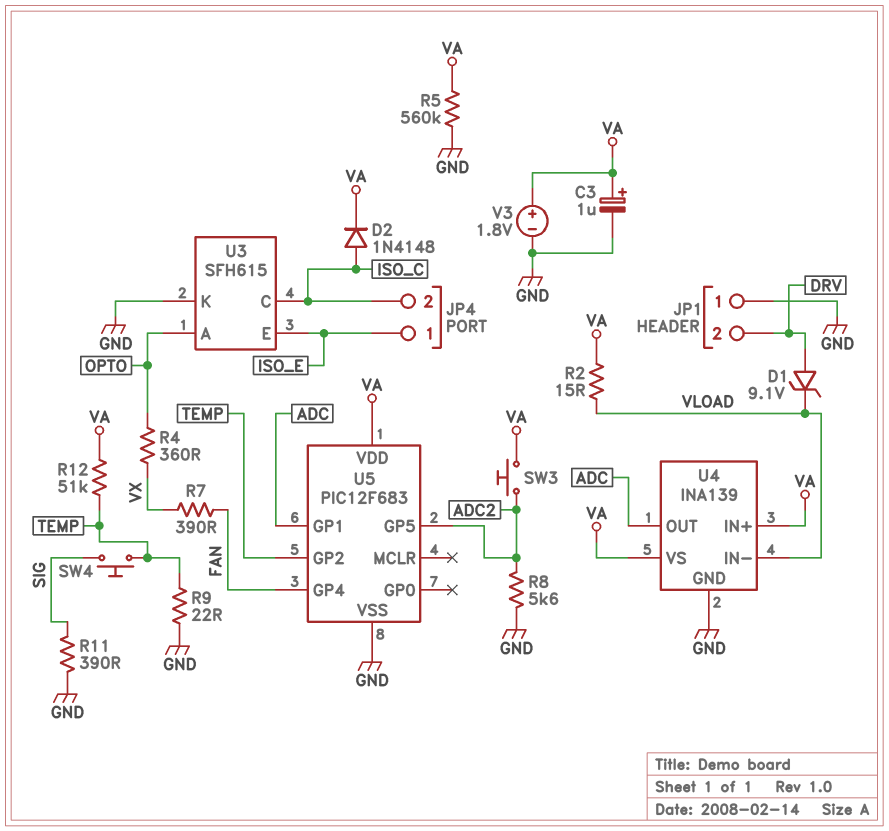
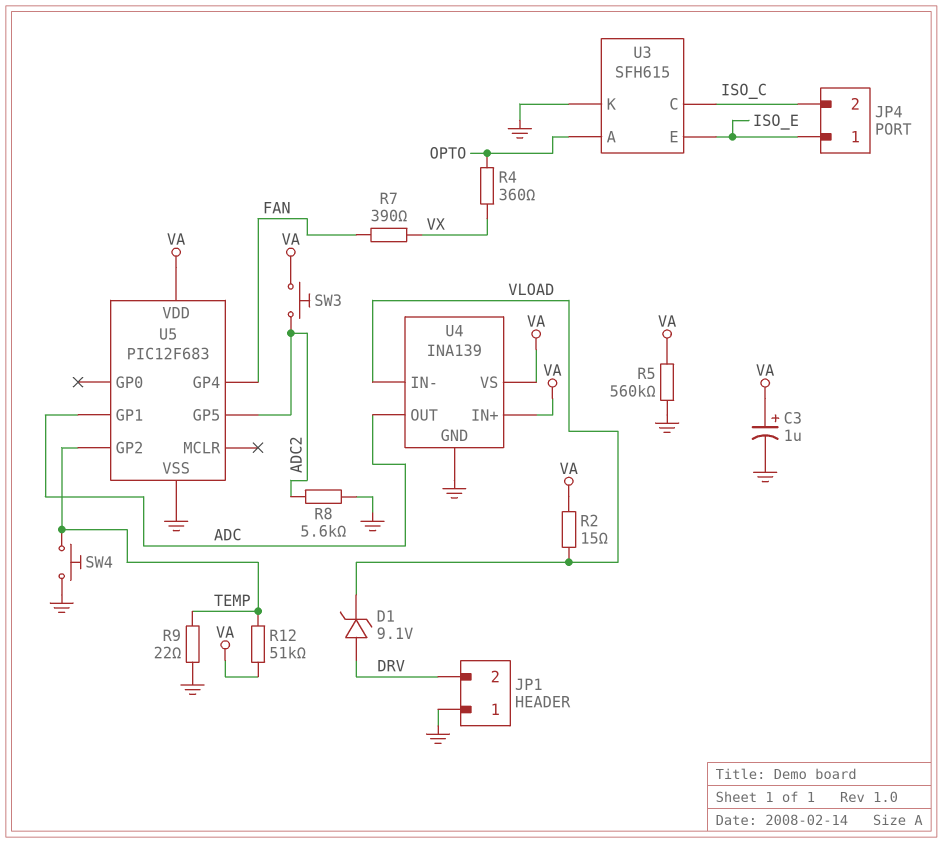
D2: diode 1N4148 (A ISO_C, K VA) -> none
R11: 390 (GND, SIG) -> none
SW4: button (SIG, TEMP) -> button (GND, TEMP)
V3: 1.8V (plus VA, minus GND) -> none

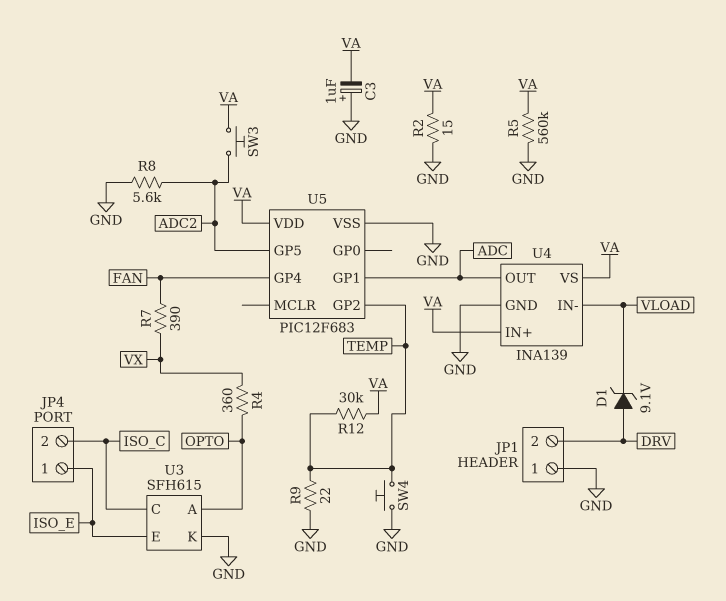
C3: 1uF (plus VA, minus GND) -> 1uF (plus GND, minus VA)
R2: 15 (VA, VLOAD) -> 15 (GND, VA)
R12: 51k (TEMP, VA) -> 30k (TEMP, VA)

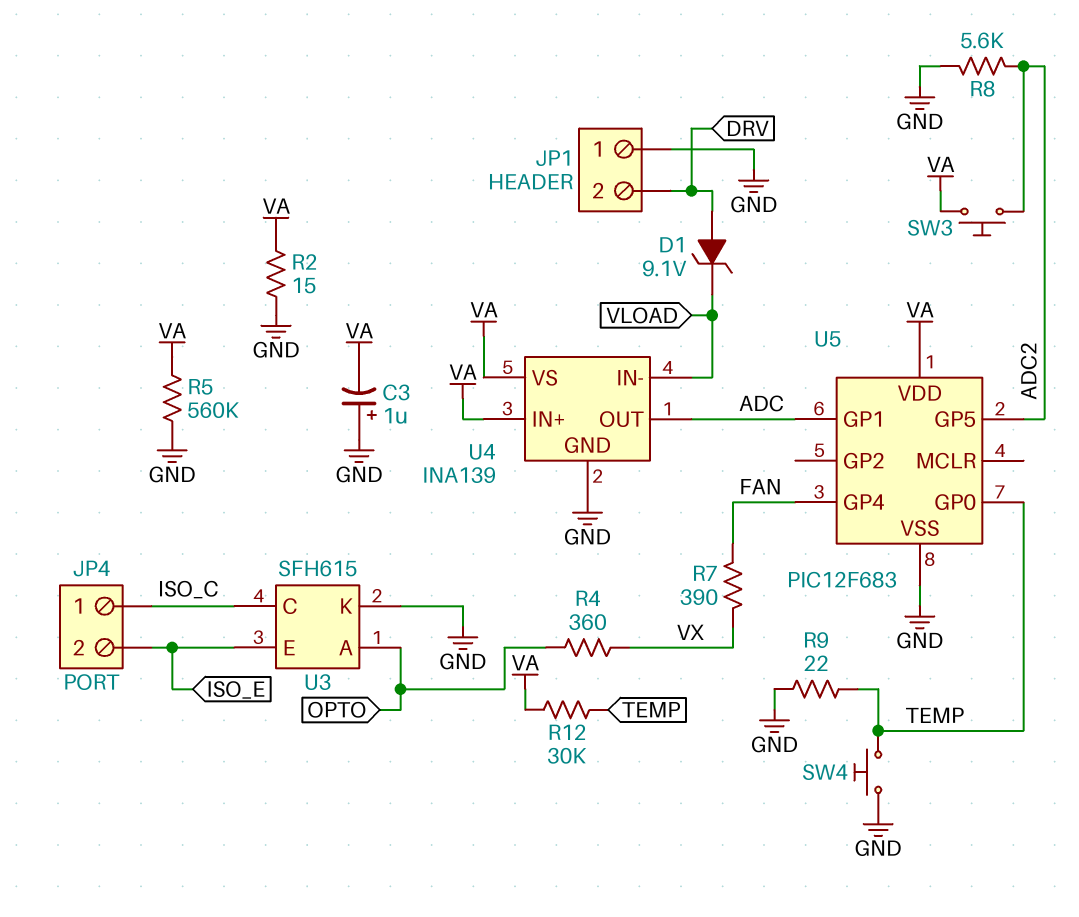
JP4 pin 1: ISO_E -> ISO_C
JP4 pin 2: ISO_C -> ISO_E
U5 pin GP0: none -> TEMP
U5 pin GP2: TEMP -> none

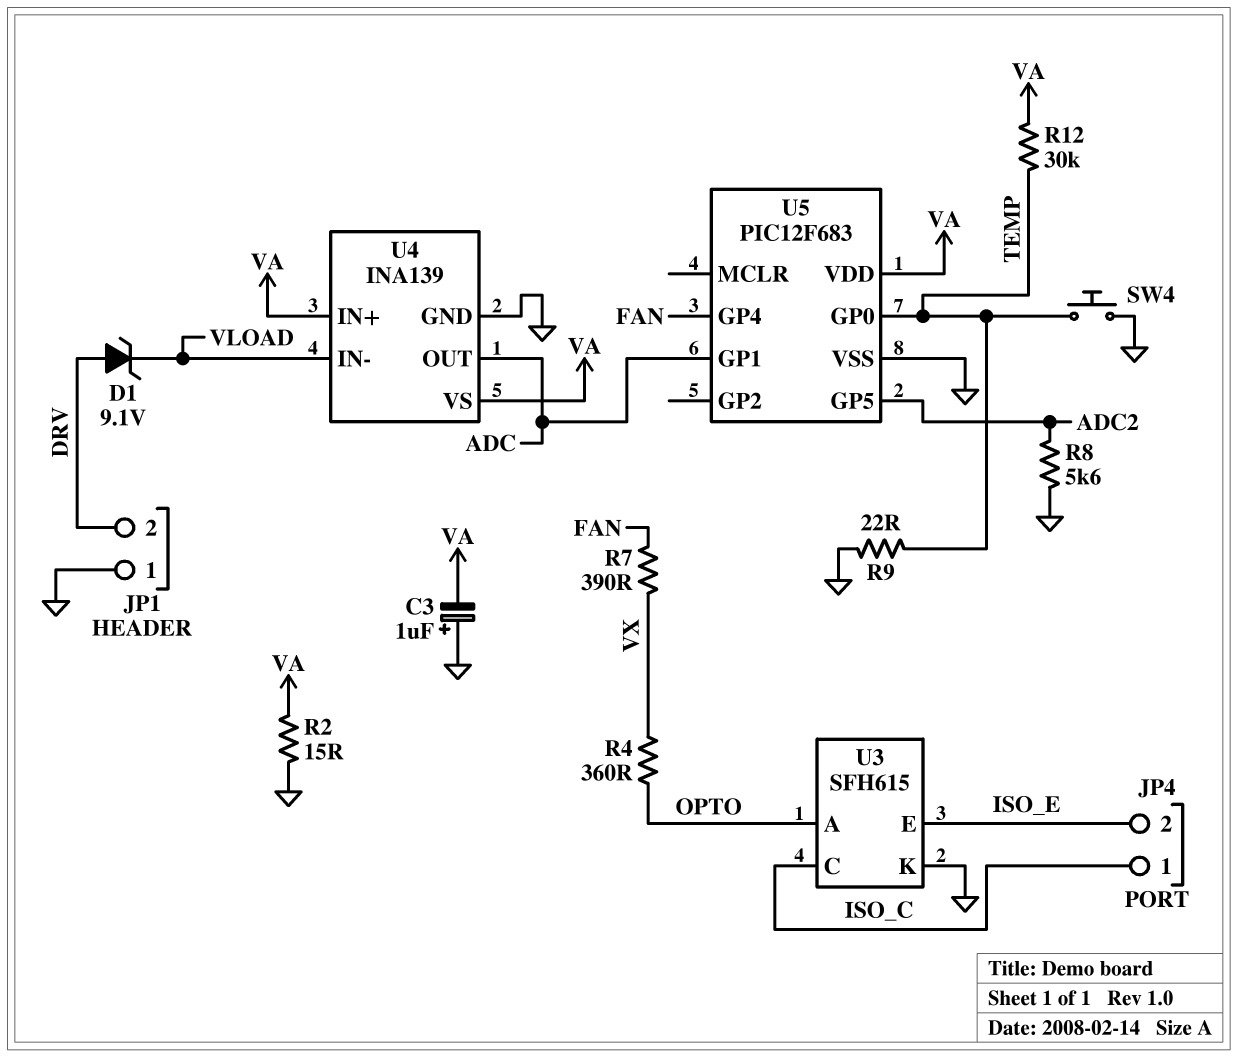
R5: 560k (GND, VA) -> none
SW3: button (ADC2, VA) -> none

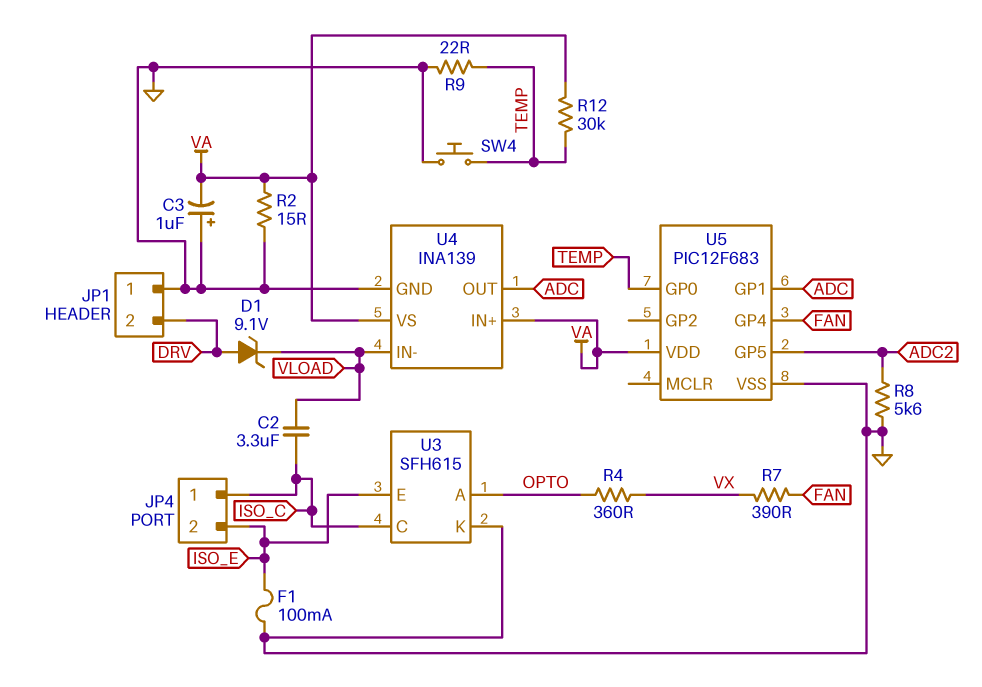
C2: none -> 3.3uF (ISO_C, VLOAD)
F1: none -> 100mA (GND, ISO_E)

